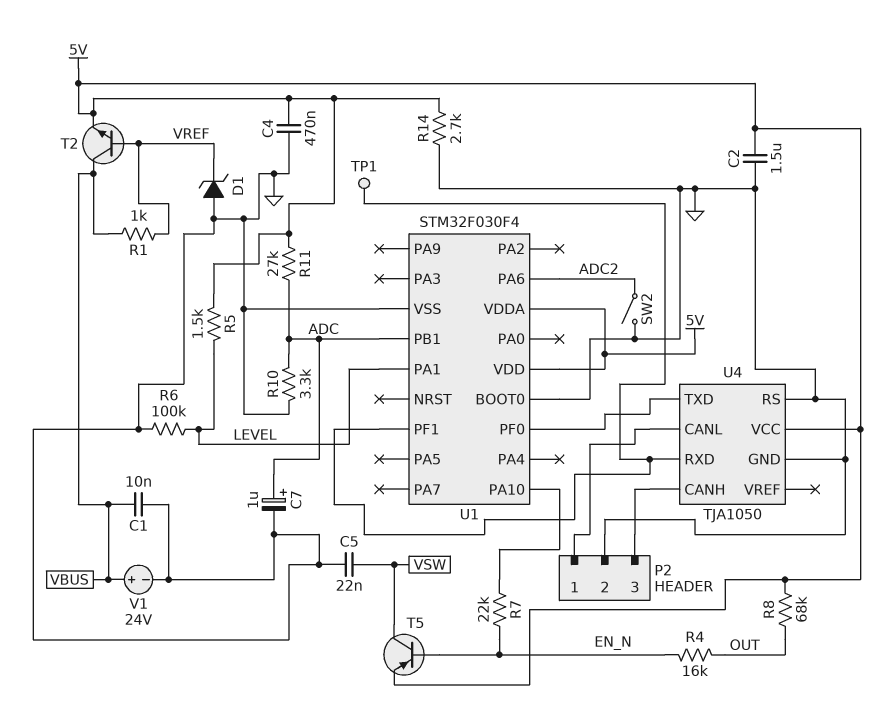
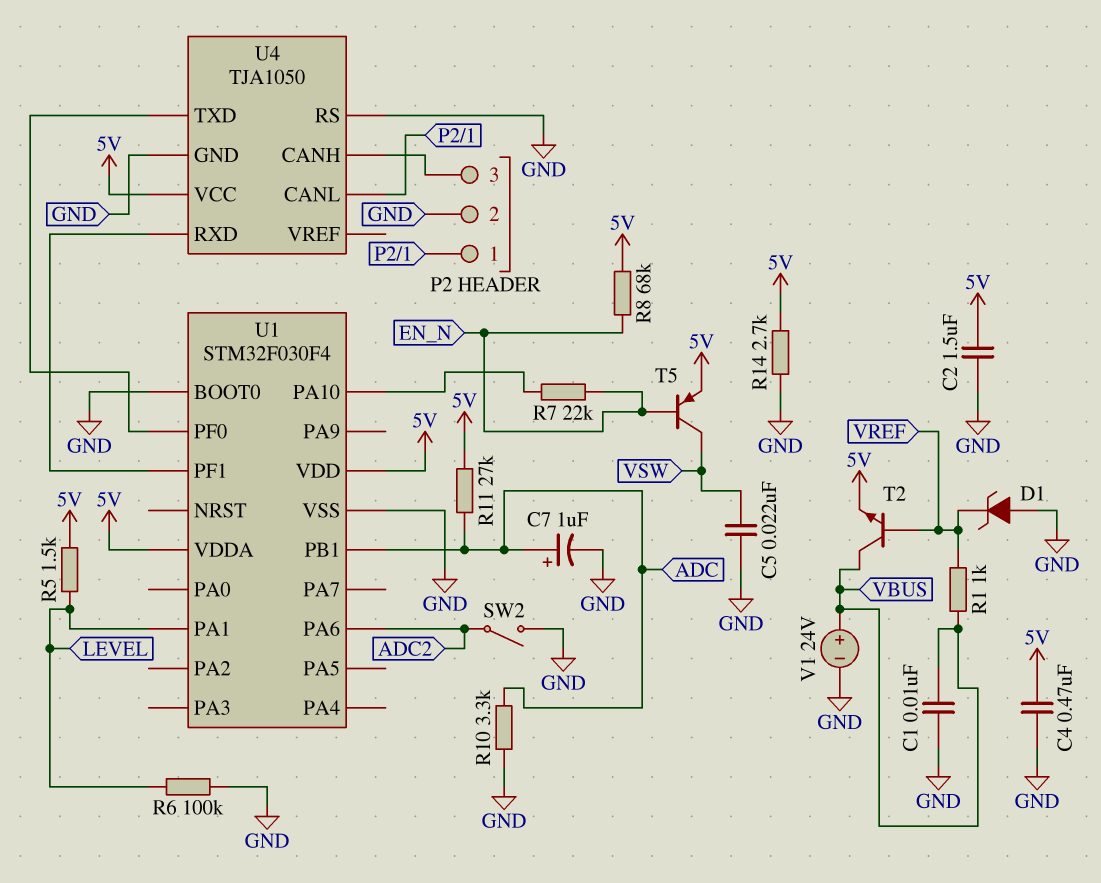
R4: 16k (EN_N, OUT) -> none
R8: 68k (5V, OUT) -> 68k (5V, EN_N)
TP1: test point (U1/PF1) -> none

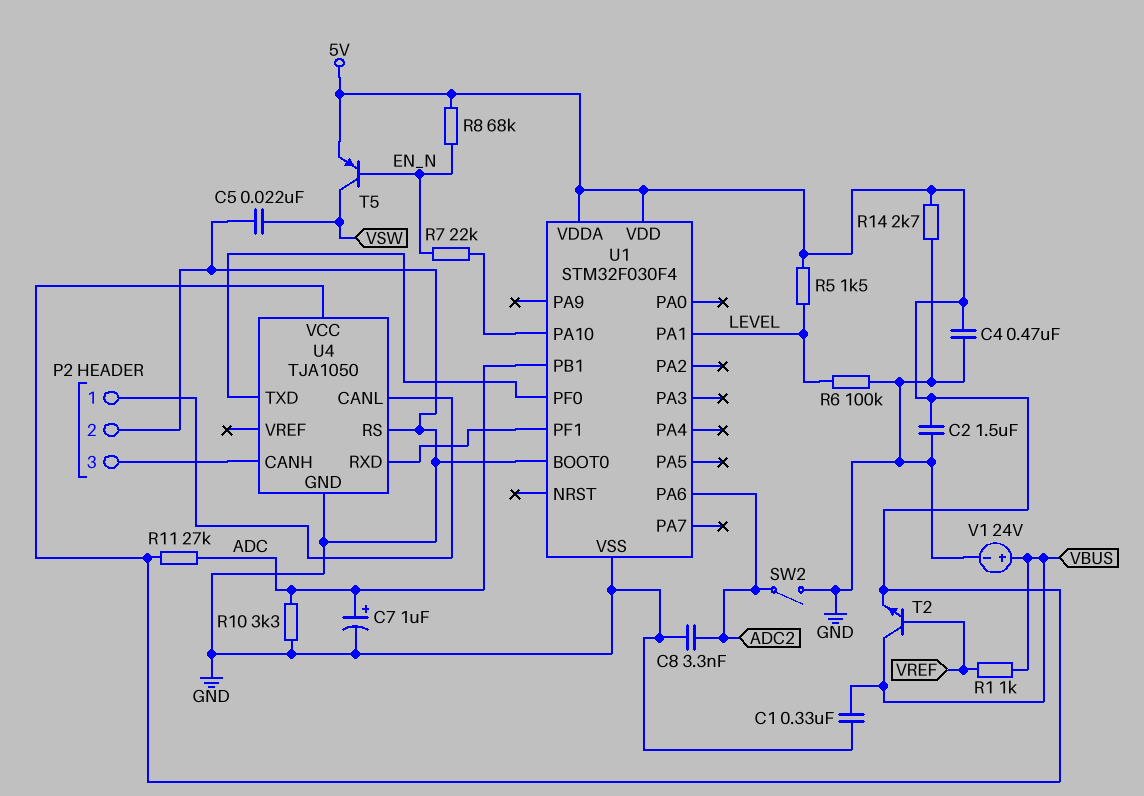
C1: 10nF (GND, VBUS) -> 330nF (GND, VBUS)
C8: none -> 3.3nF (ADC2, GND)
D1: zener (A GND, K VREF) -> none

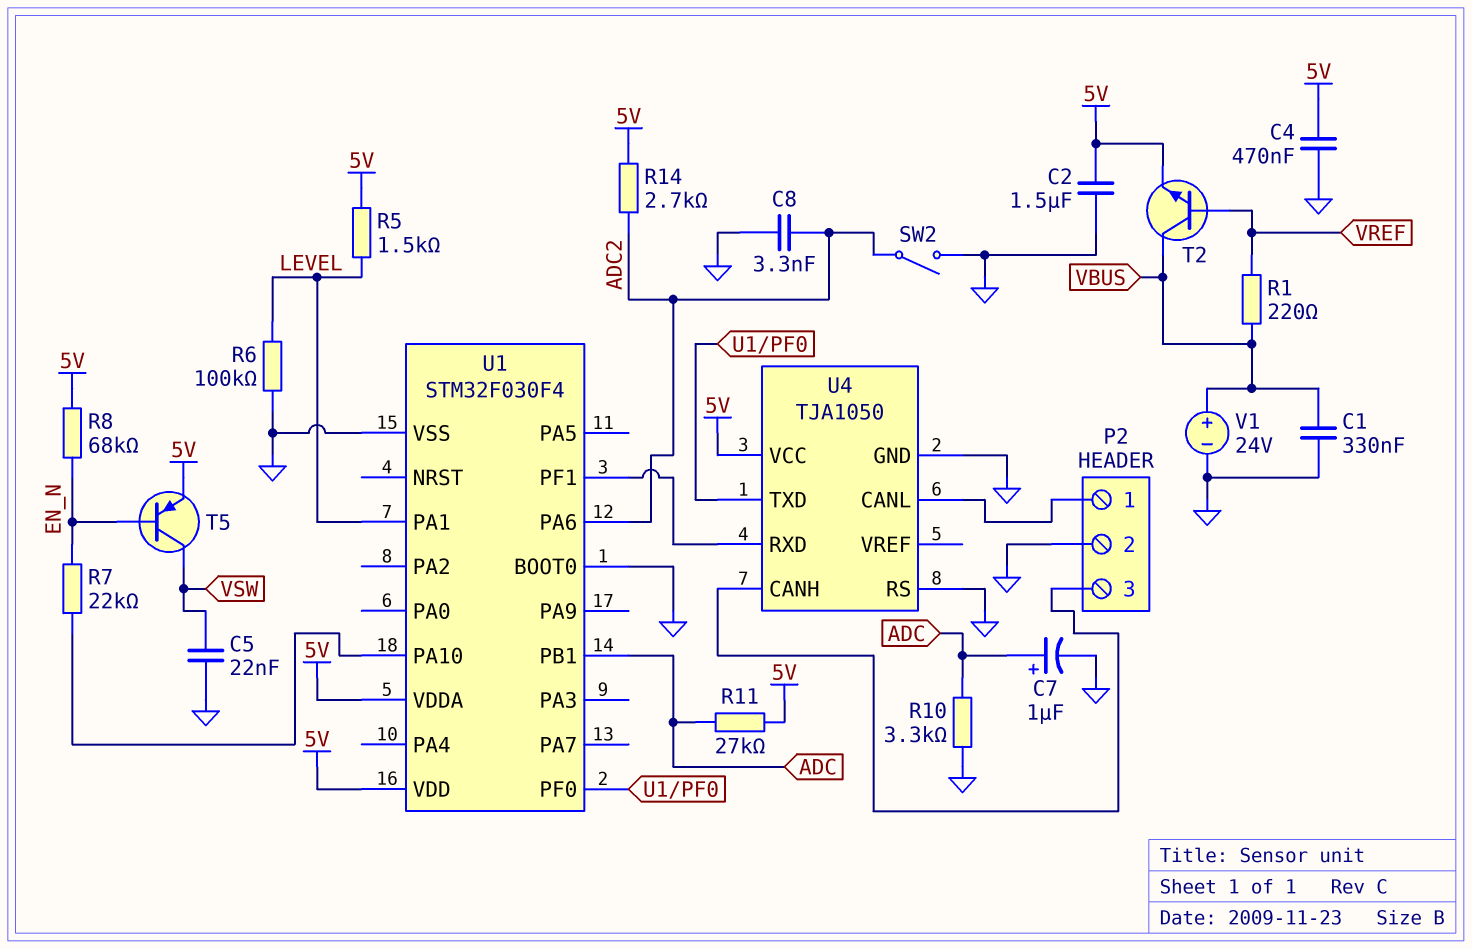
R1: 1k (VBUS, VREF) -> 220 (VBUS, VREF)
R14: 2.7k (5V, GND) -> 2.7k (5V, ADC2)

